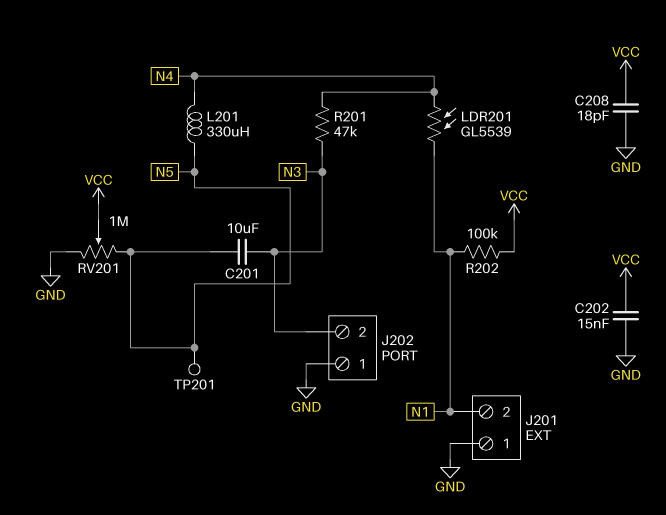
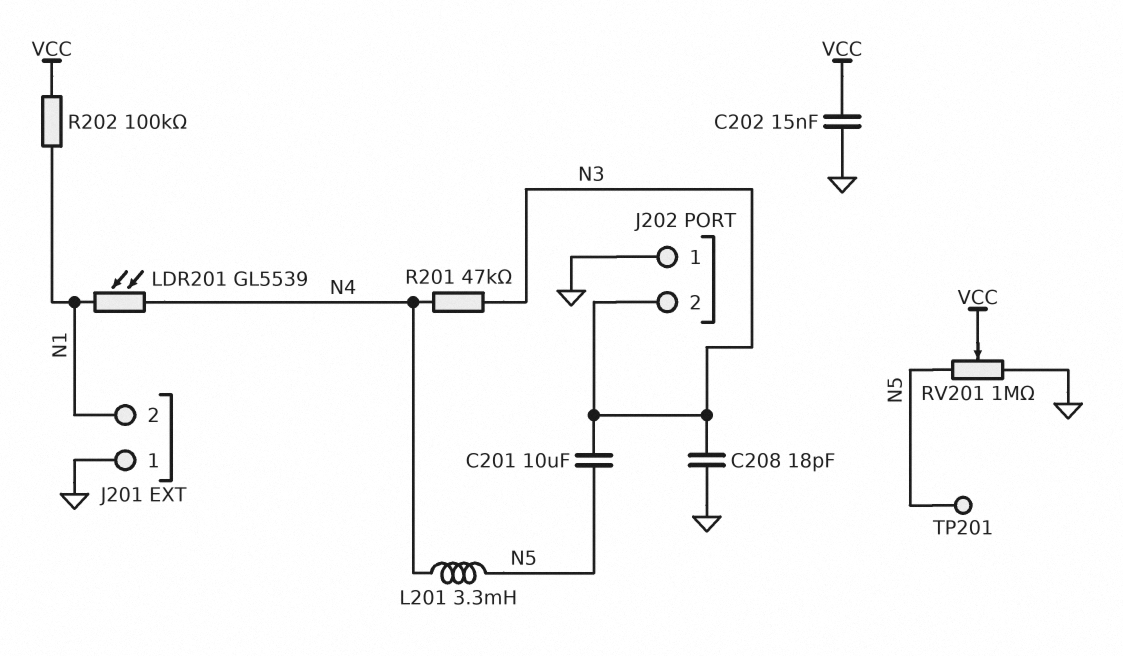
C208: 18pF (GND, VCC) -> 18pF (GND, N3)
L201: 330uH (N4, N5) -> 3.3mH (N4, N5)

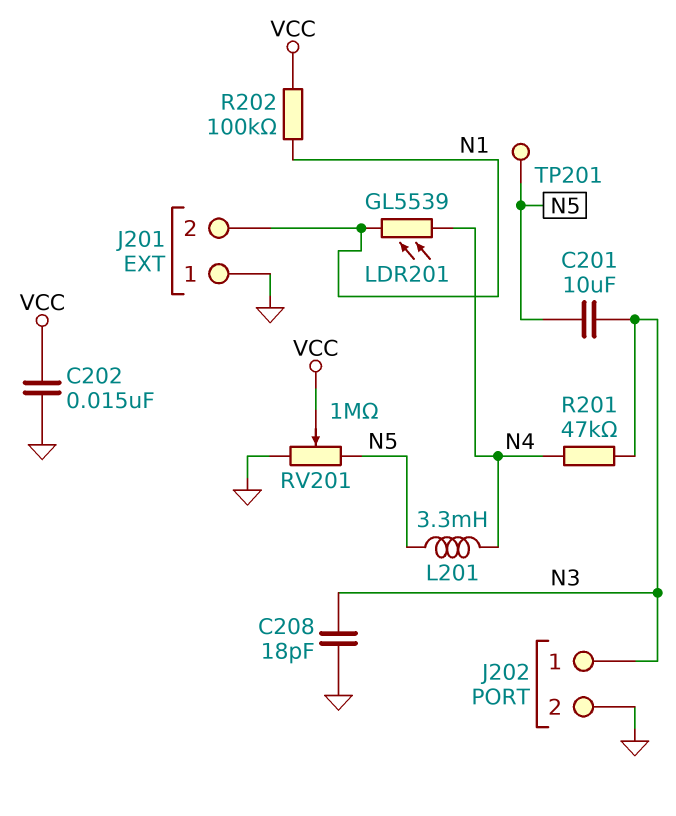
J202 pin 1: GND -> N3
J202 pin 2: N3 -> GND

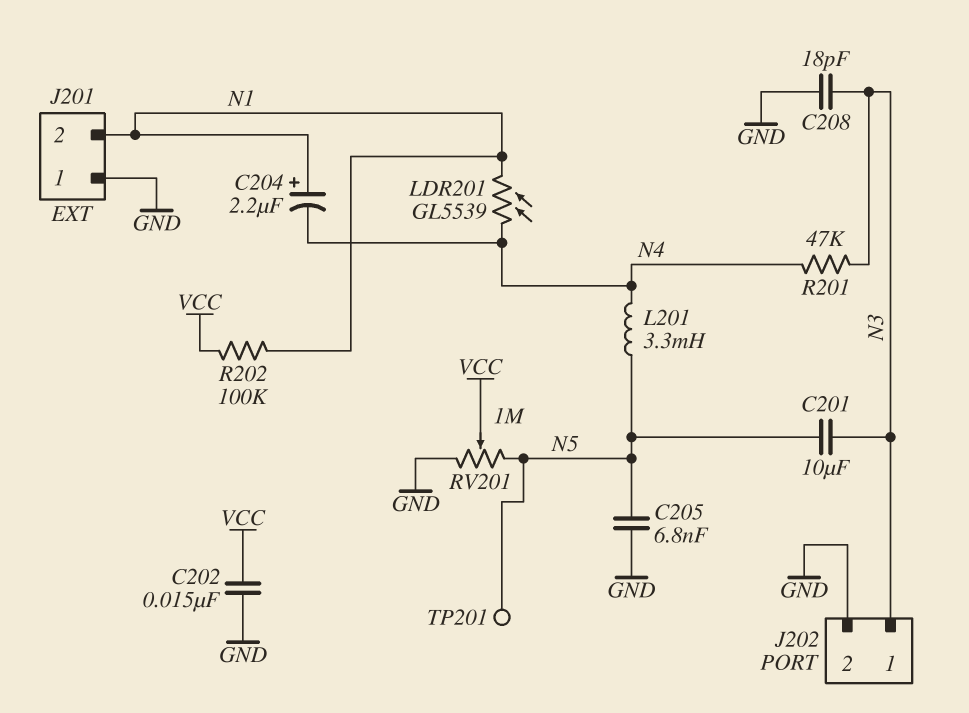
C204: none -> 2.2uF (plus N1, minus N4)
C205: none -> 6.8nF (GND, N5)

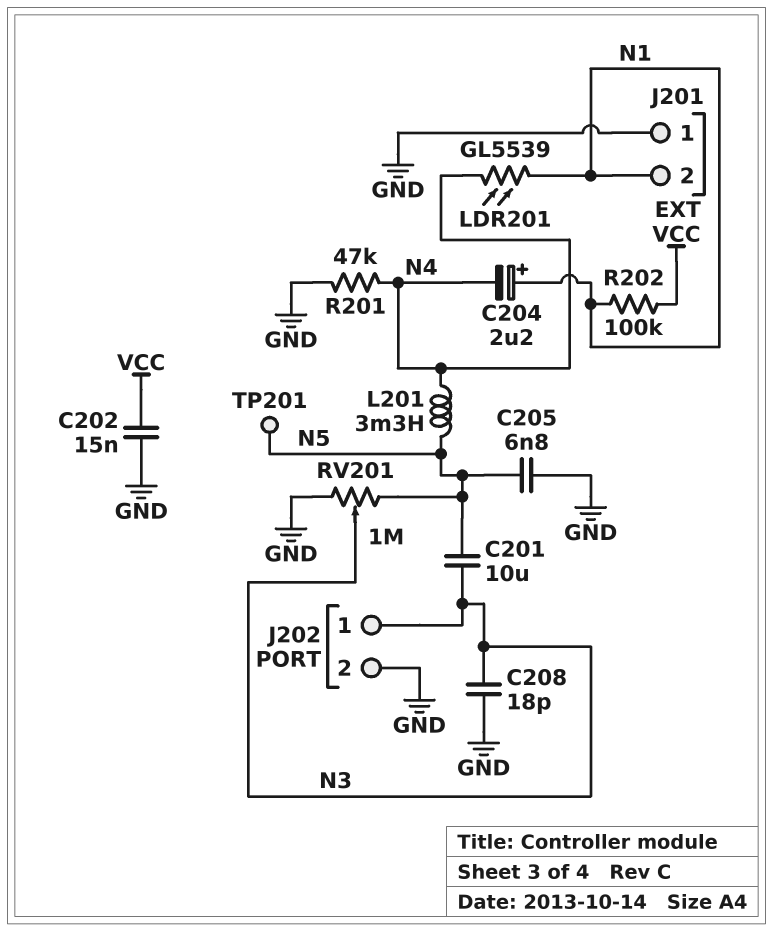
R201: 47k (N3, N4) -> 47k (GND, N4)
RV201: 1M (GND, N5, wiper VCC) -> 1M (GND, N5, wiper N3)

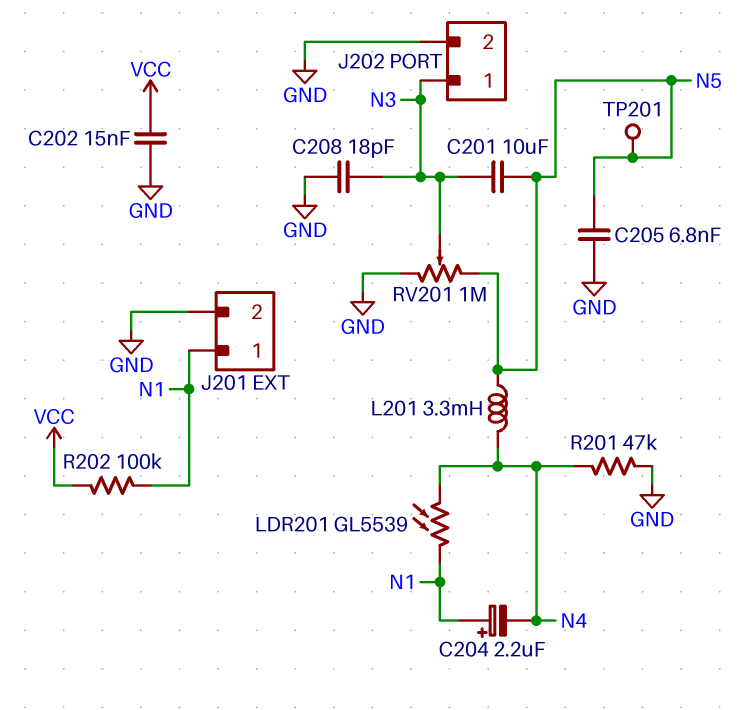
J201 pin 1: GND -> N1
J201 pin 2: N1 -> GND

